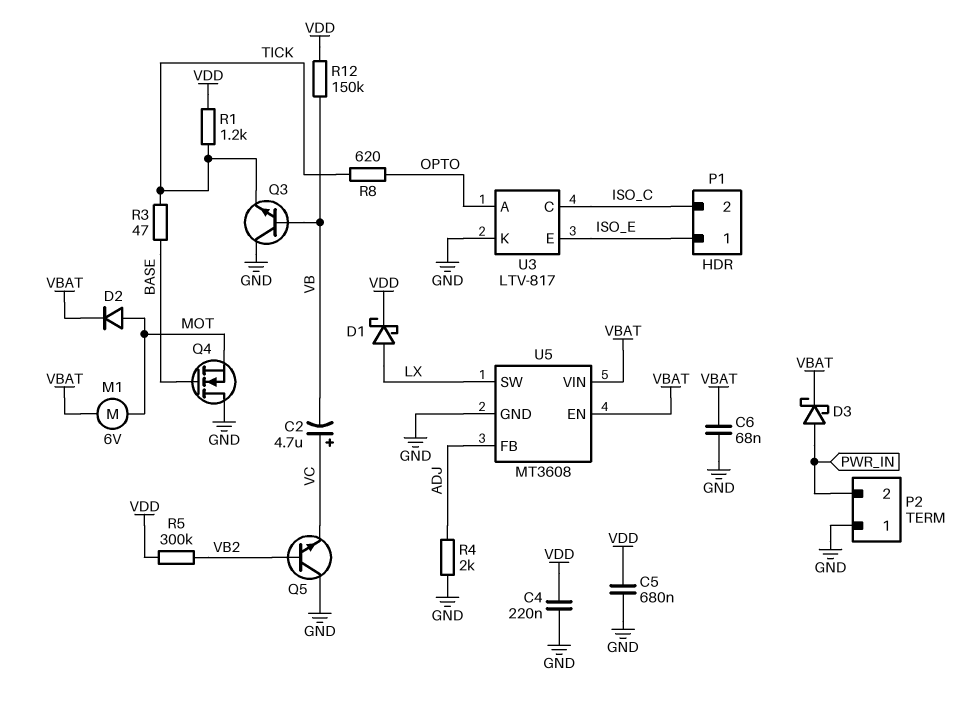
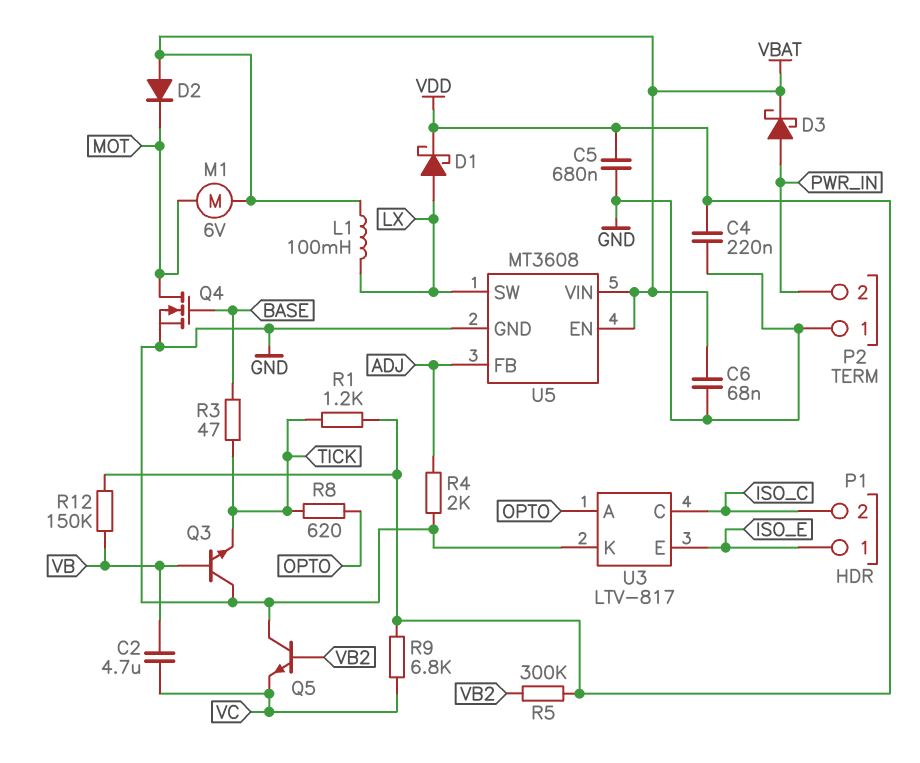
C2: 4.7uF (plus VC, minus VB) -> 4.7uF (VB, VC)
D2: diode (A MOT, K VBAT) -> diode (A VBAT, K MOT)
L1: none -> 100mH (LX, VBAT)
Q4: NMOS (G BASE, D GND, S MOT) -> NMOS (G BASE, D MOT, S GND)
R9: none -> 6.8k (VC, VDD)

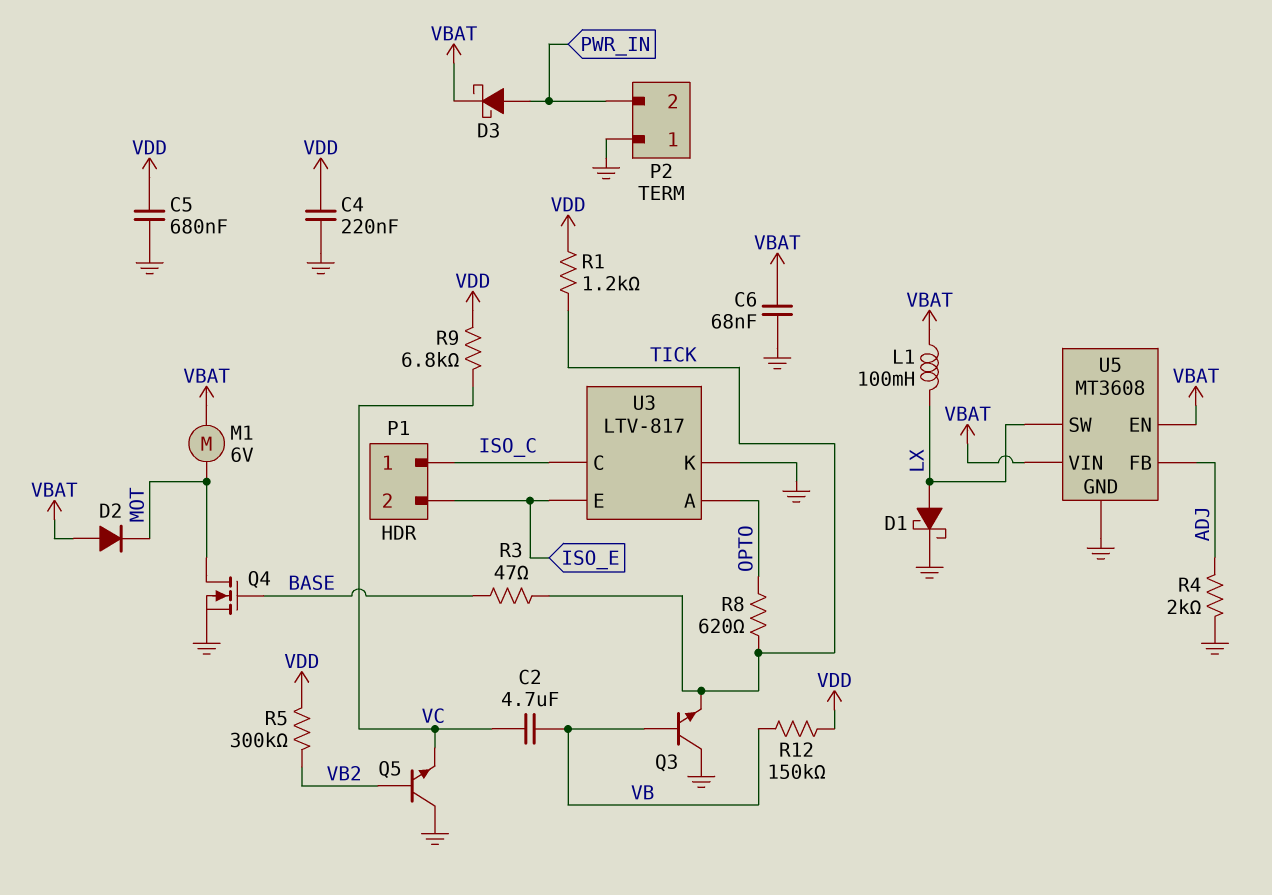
D1: schottky (A LX, K VDD) -> schottky (A LX, K GND)
P1 pin 1: ISO_E -> ISO_C
P1 pin 2: ISO_C -> ISO_E

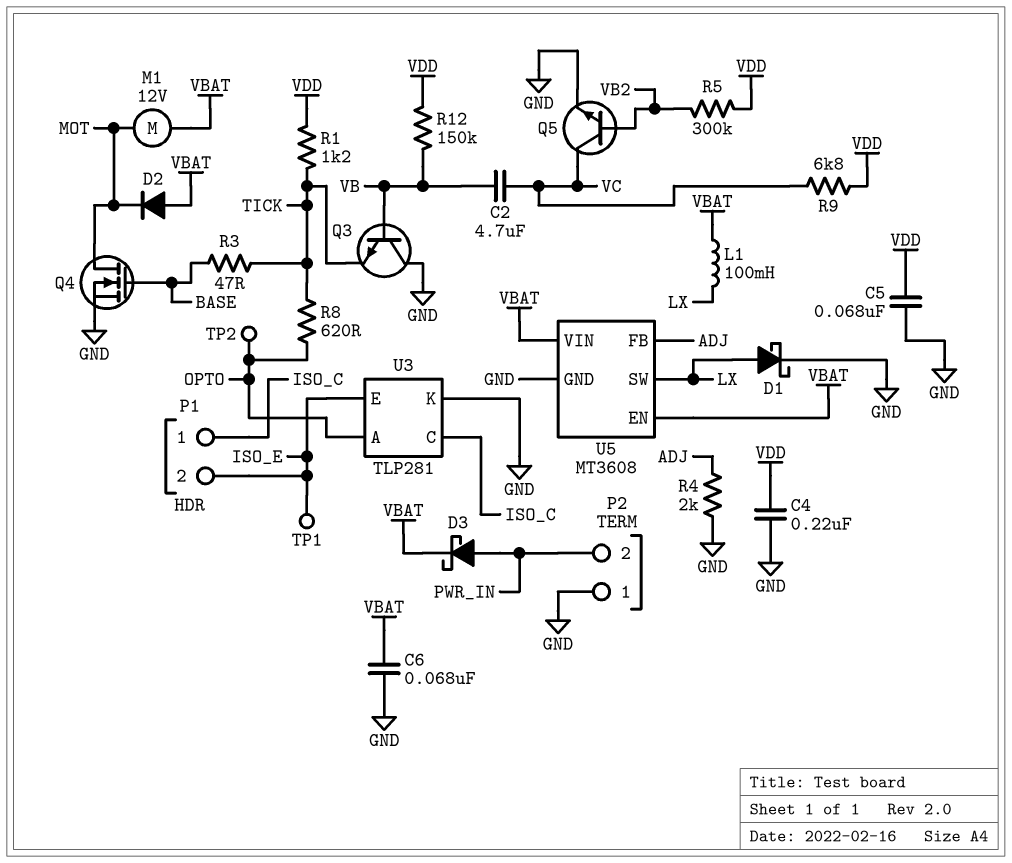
C5: 680nF (GND, VDD) -> 68nF (GND, VDD)
M1: motor 6V (MOT, VBAT) -> motor 12V (MOT, VBAT)
Q5: NPN (B VB2, C GND, E VC) -> NPN (B VB2, C VC, E GND)
TP1: none -> test point (ISO_E)
TP2: none -> test point (OPTO)
U3: LTV-817 -> TLP281

